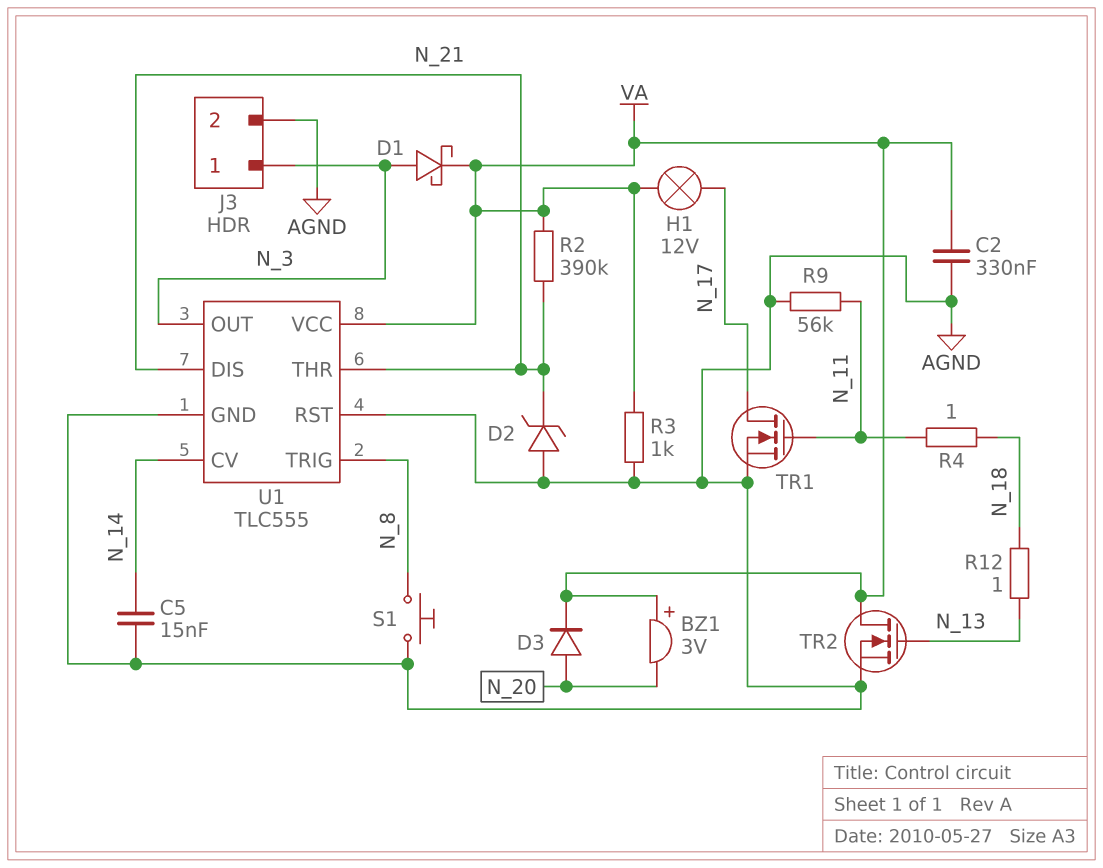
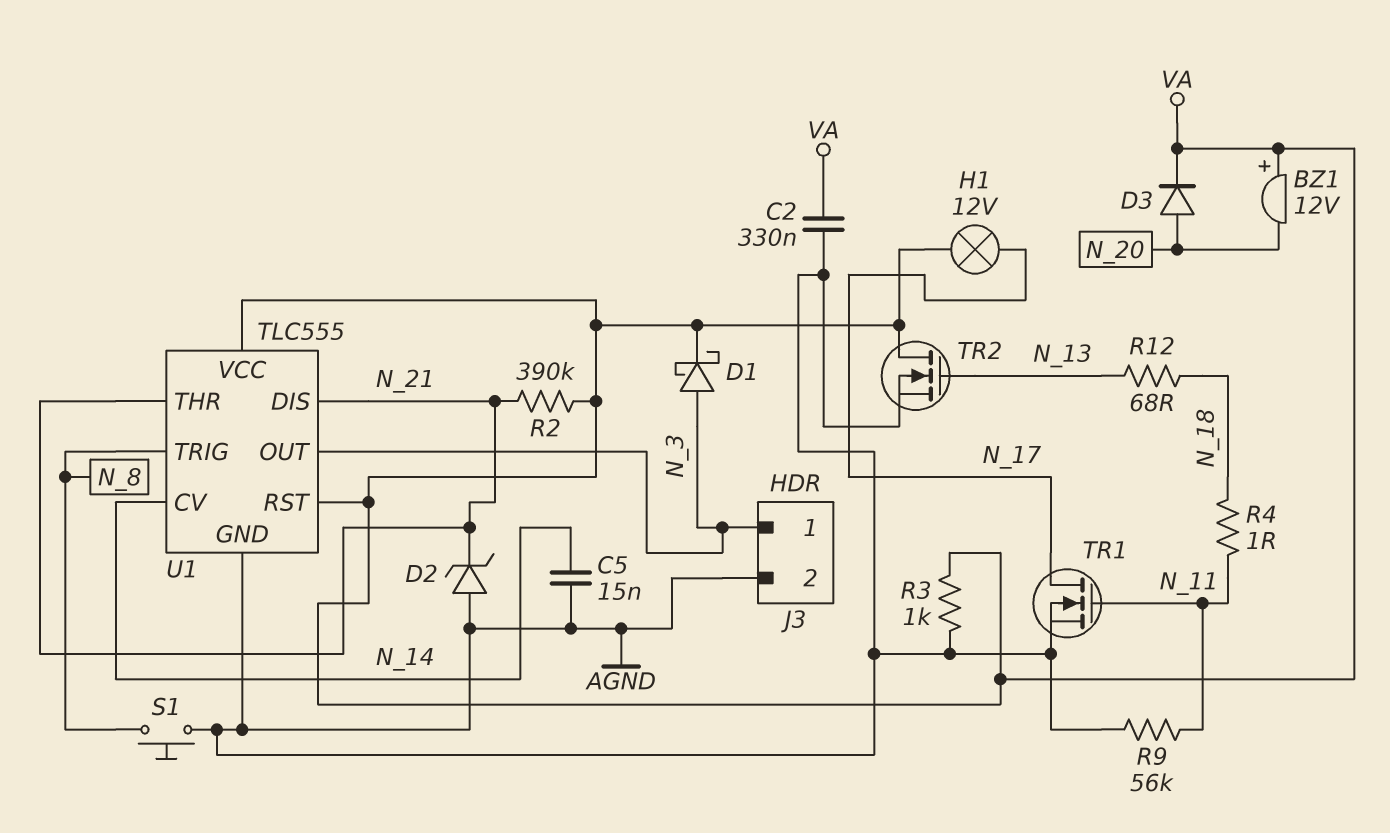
BZ1: buzzer 3V (plus VA, minus N_20) -> buzzer 12V (plus VA, minus N_20)
R12: 1 (N_13, N_18) -> 68 (N_13, N_18)
U1 pin RST: AGND -> VA

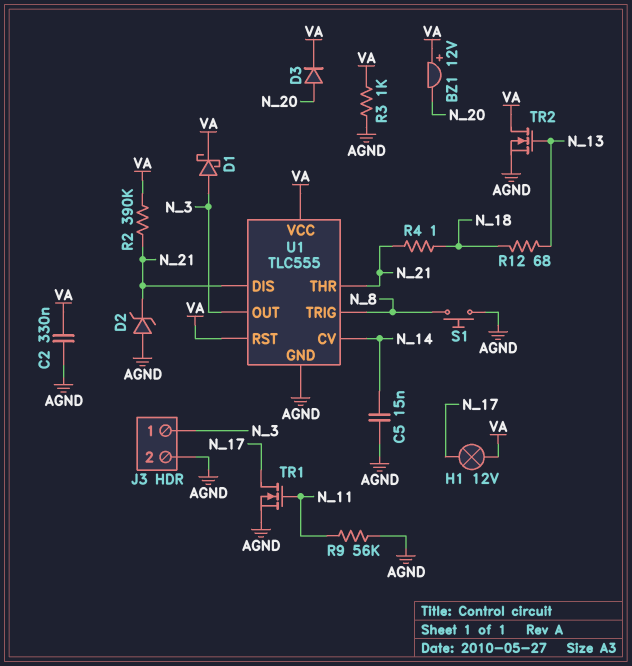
R4: 1 (N_11, N_18) -> 1 (N_18, N_21)

